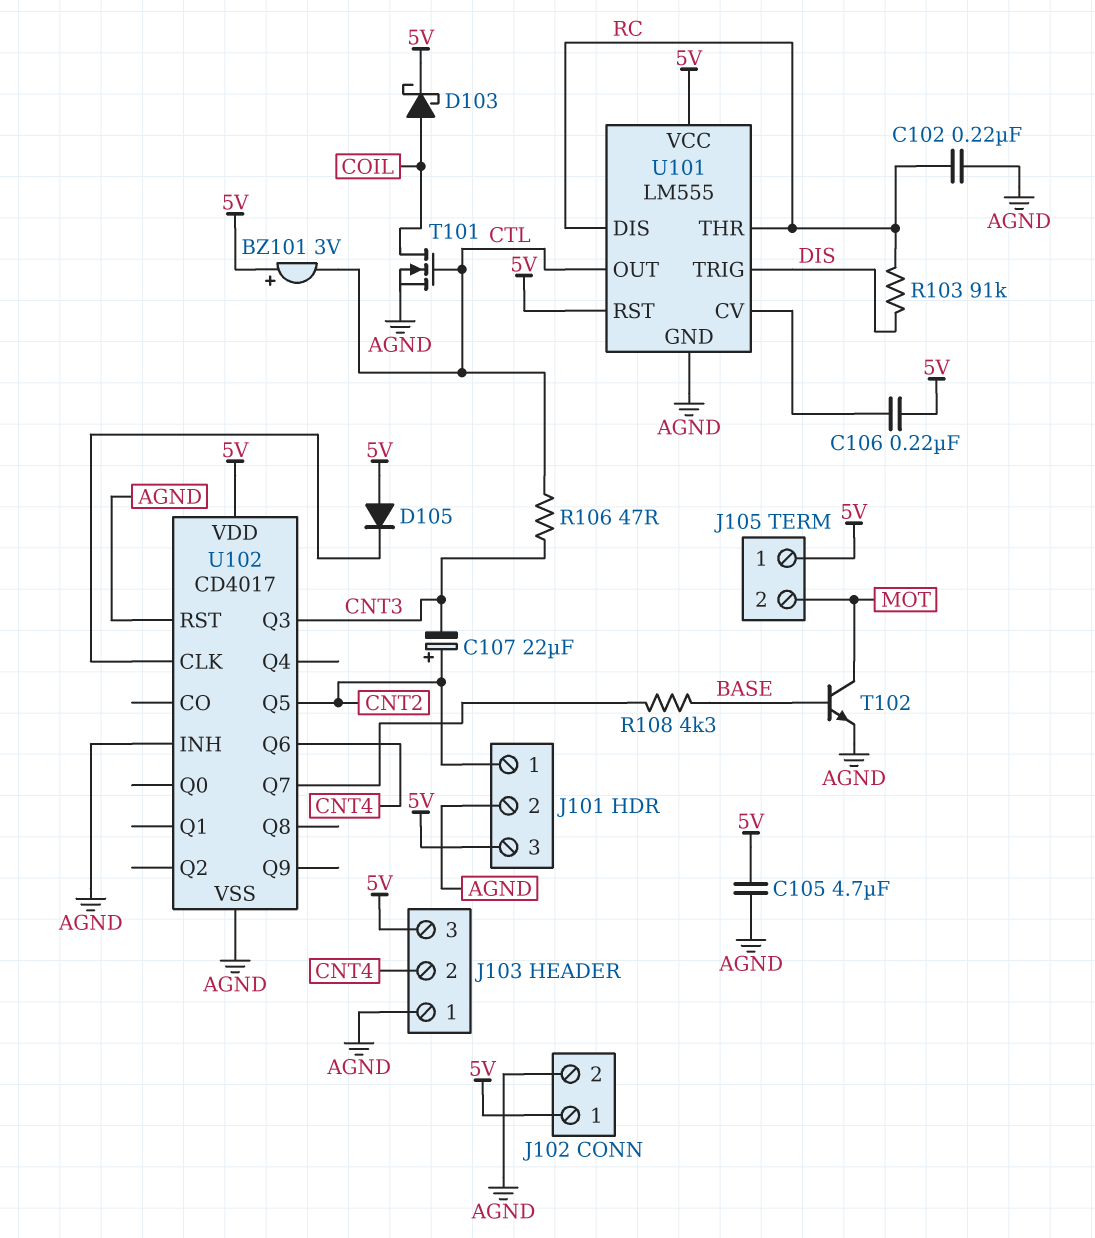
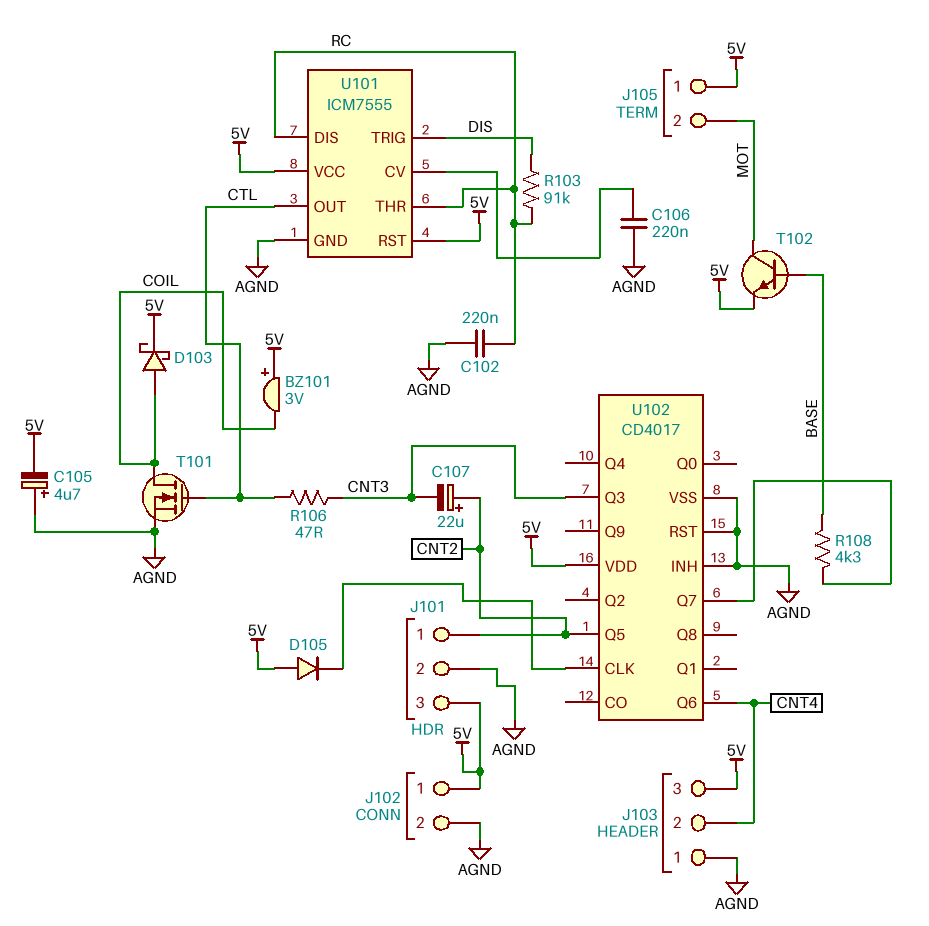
BZ101: buzzer 3V (plus 5V, minus CTL) -> buzzer 3V (plus 5V, minus COIL)
C105: 4.7uF (5V, AGND) -> 4.7uF (plus AGND, minus 5V)
C106: 220nF (5V, U101/CV) -> 220nF (AGND, U101/CV)
T102: NPN (B BASE, C MOT, E AGND) -> NPN (B BASE, C MOT, E 5V)
U101: LM555 -> ICM7555

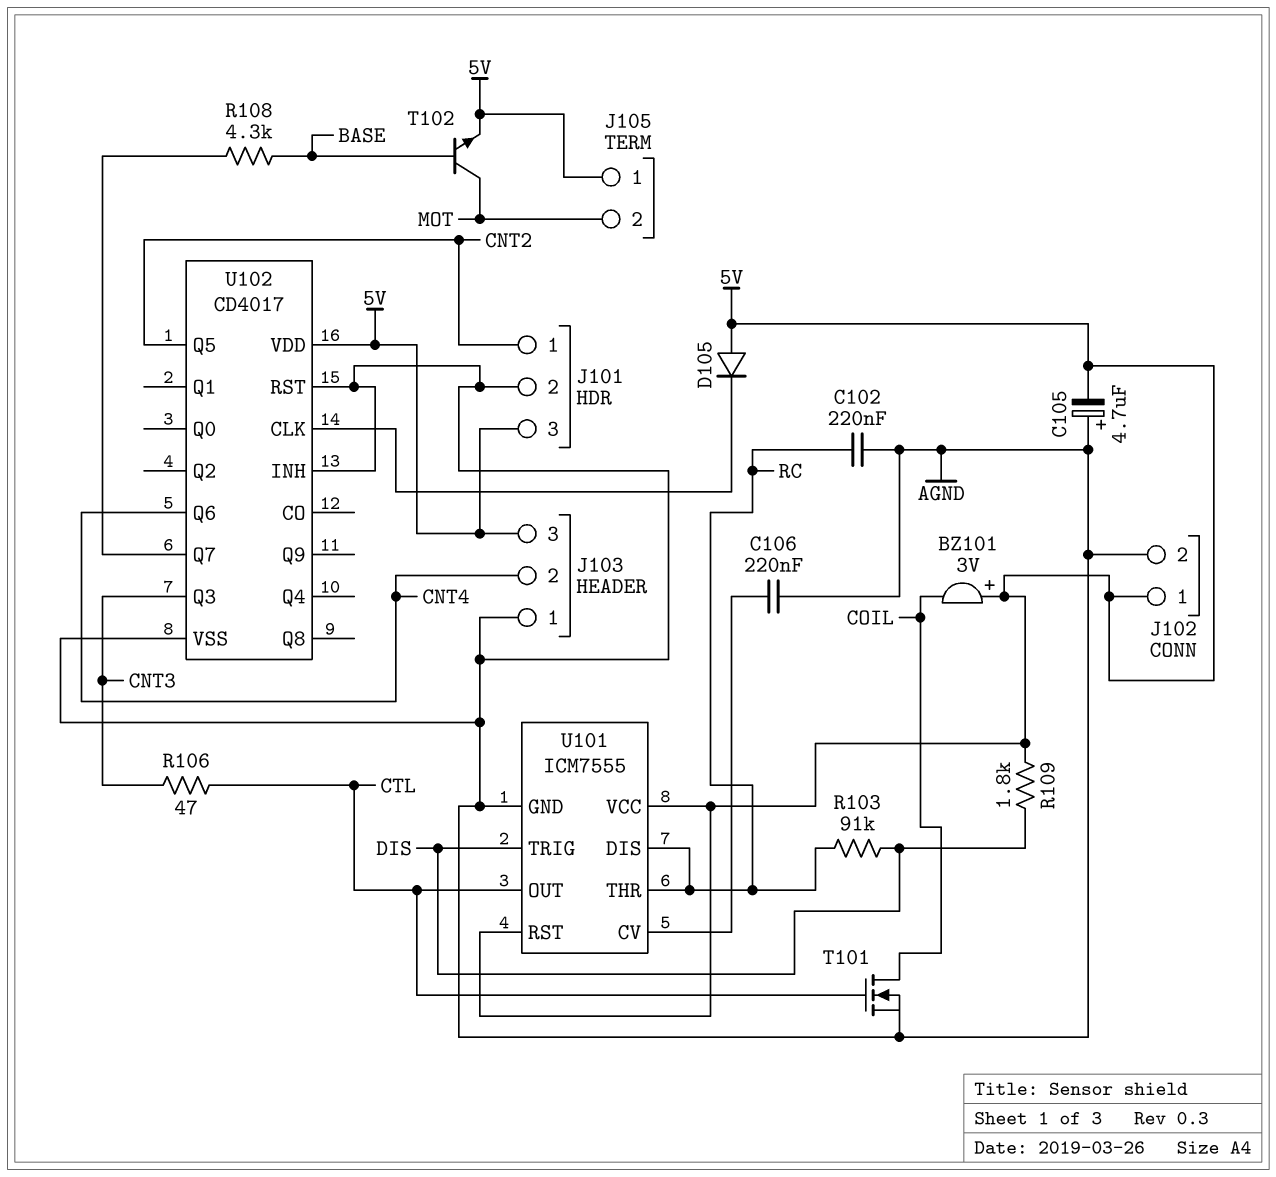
C107: 22uF (plus CNT2, minus CNT3) -> none
D103: schottky (A COIL, K 5V) -> none
R109: none -> 1.8k (5V, DIS)

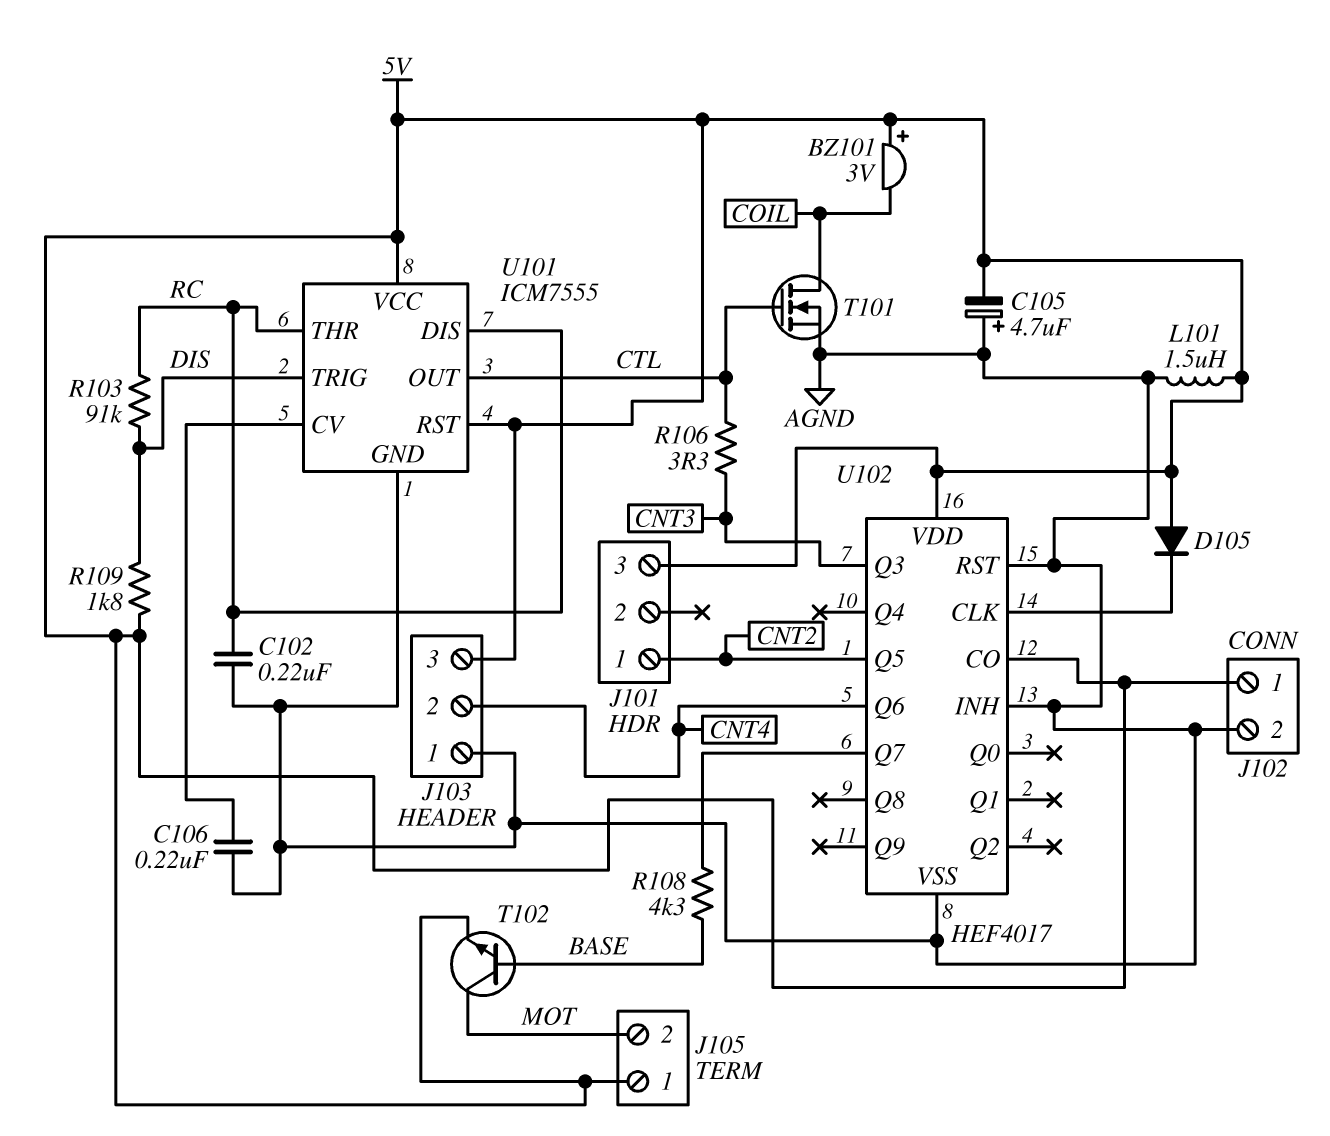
J101 pin 2: AGND -> none
L101: none -> 1.5uH (5V, AGND)
R106: 47 (CNT3, CTL) -> 3.3 (CNT3, CTL)
U102: CD4017 -> HEF4017
U102 pin CO: none -> 5V

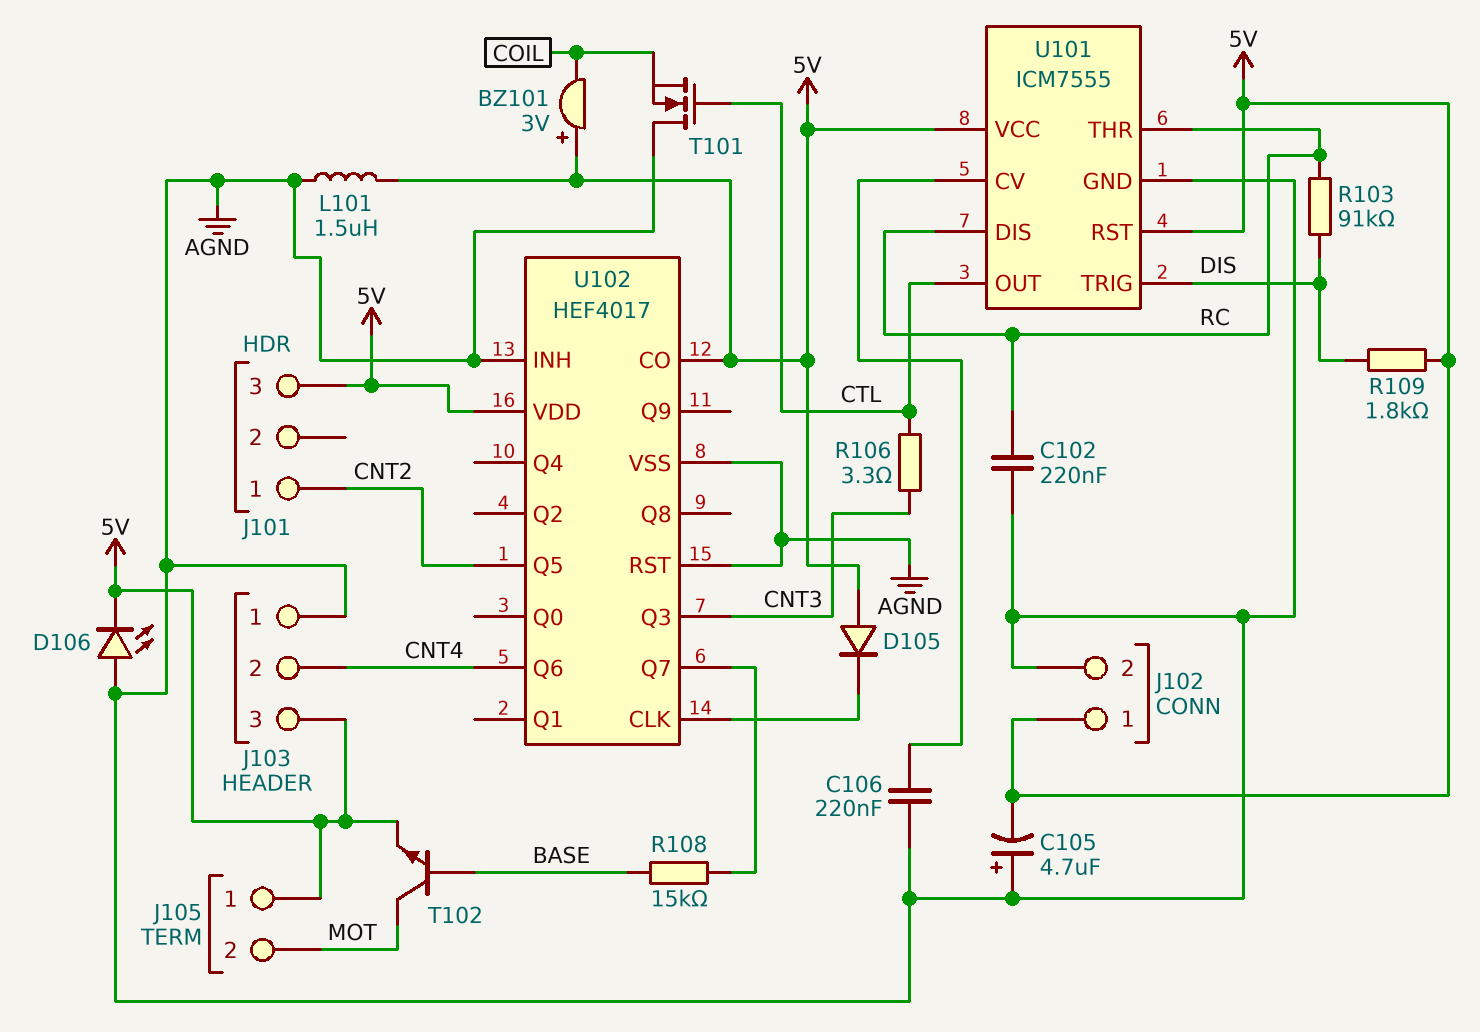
D106: none -> LED (A AGND, K 5V)
R108: 4.3k (BASE, U102/Q7) -> 15k (BASE, U102/Q7)
T101: NMOS (G CTL, D COIL, S AGND) -> NMOS (G CTL, D AGND, S COIL)

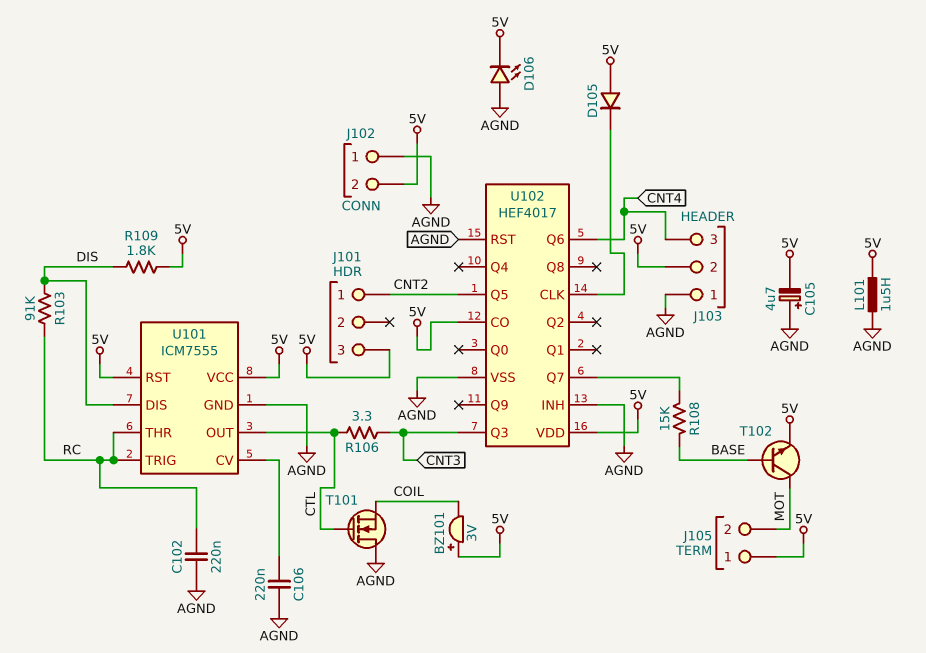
J102 pin 1: 5V -> AGND
J102 pin 2: AGND -> 5V
J103 pin 2: CNT4 -> 5V
J103 pin 3: 5V -> CNT4
U101 pin DIS: RC -> DIS
U101 pin TRIG: DIS -> RC

